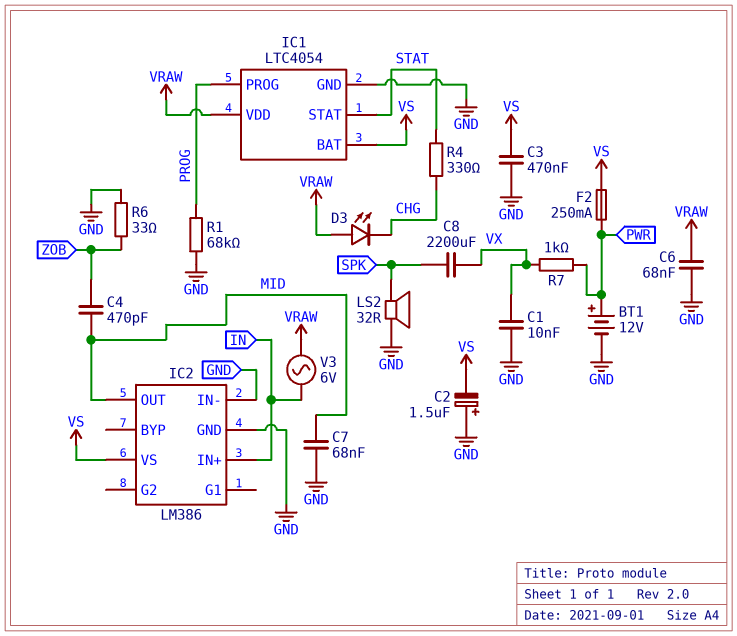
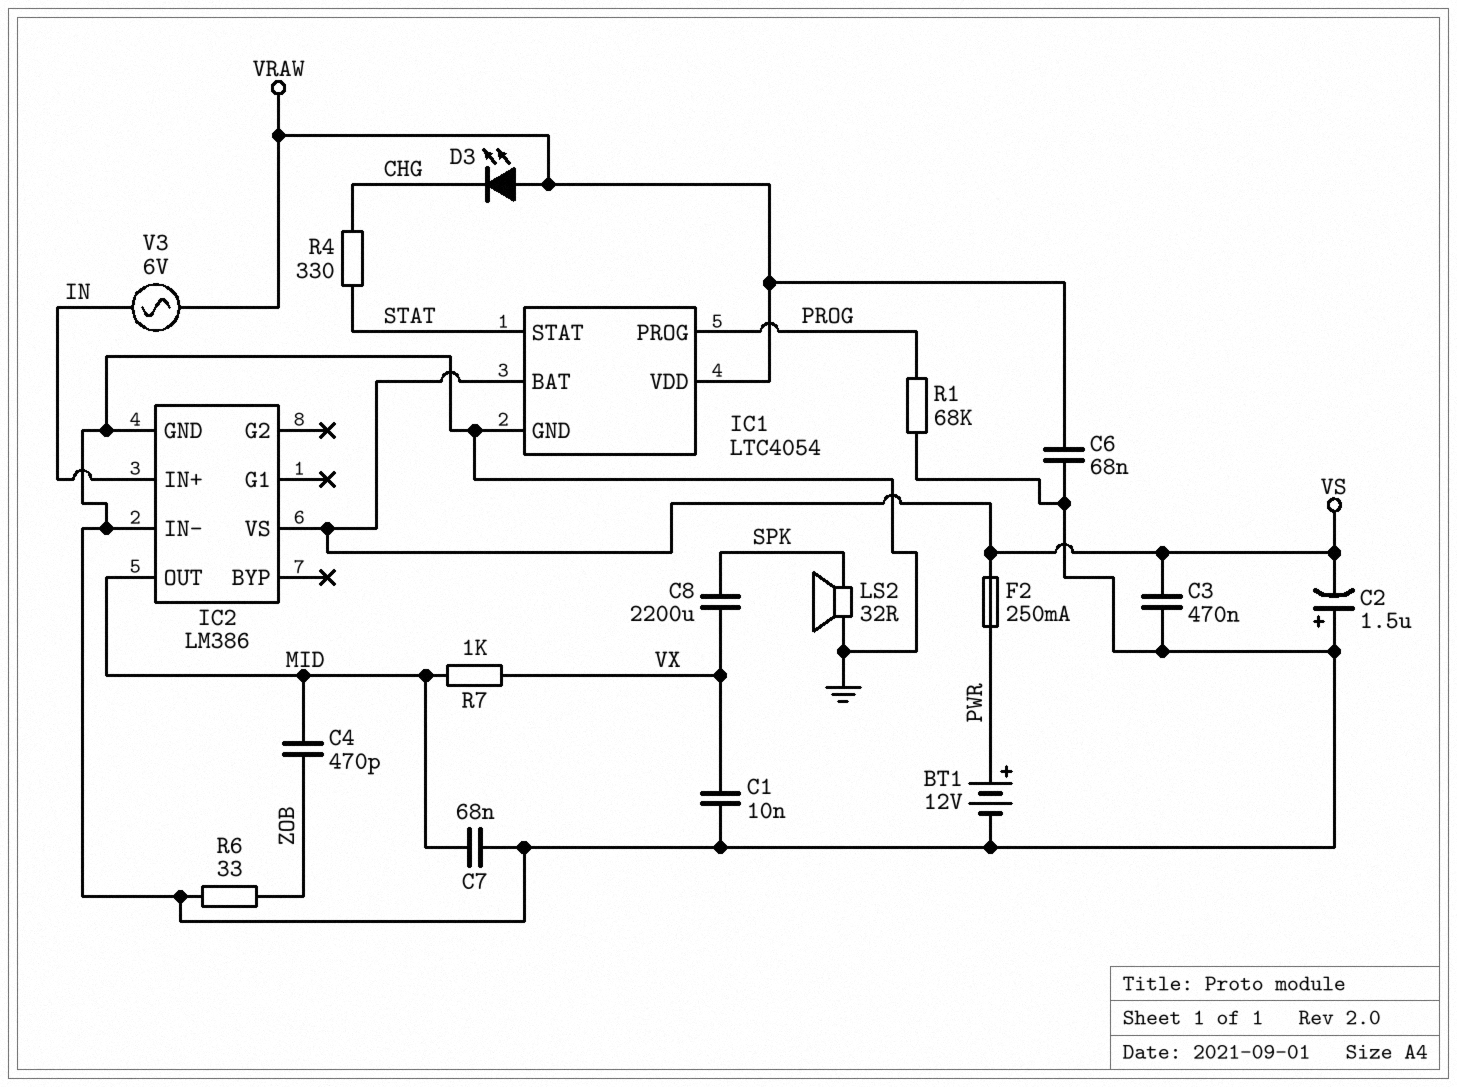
R7: 1k (PWR, VX) -> 1k (MID, VX)

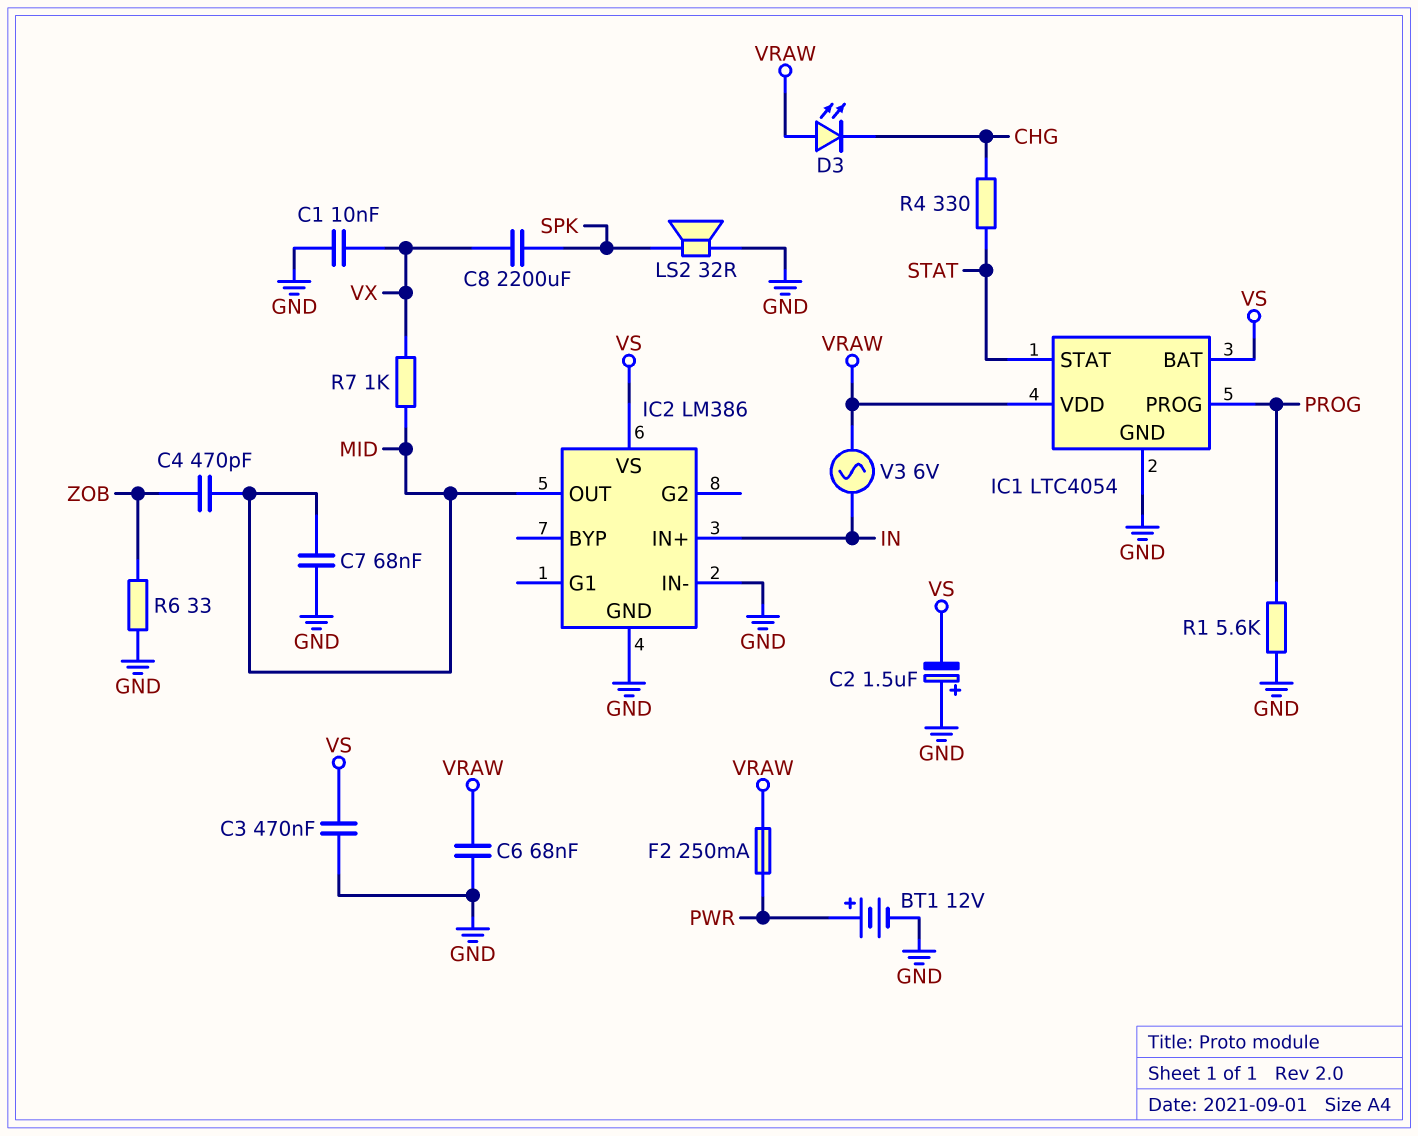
F2: 250mA (PWR, VS) -> 250mA (PWR, VRAW)
R1: 68k (GND, PROG) -> 5.6k (GND, PROG)

